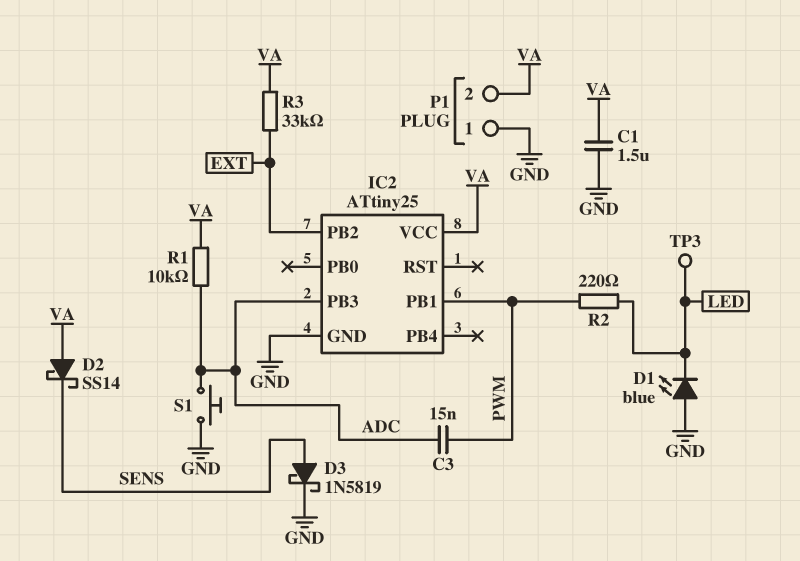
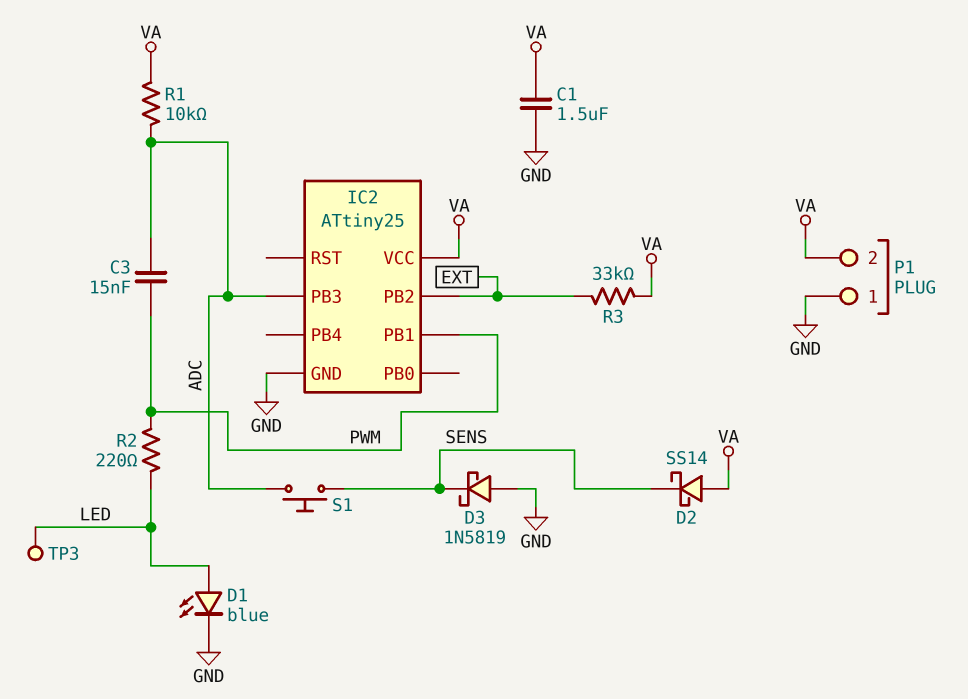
D1: LED blue (A GND, K LED) -> LED blue (A LED, K GND)
D3: schottky 1N5819 (A SENS, K GND) -> schottky 1N5819 (A GND, K SENS)
S1: button (ADC, GND) -> button (ADC, SENS)

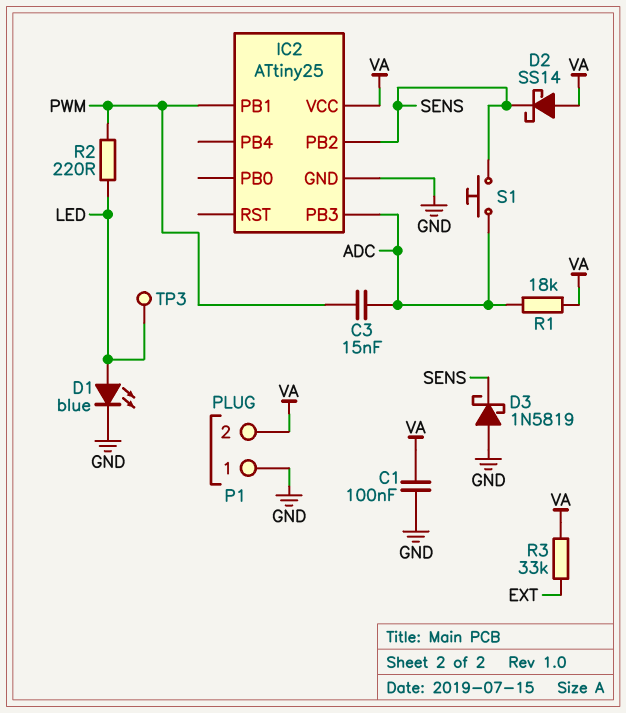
C1: 1.5uF (GND, VA) -> 100nF (GND, VA)
IC2 pin PB2: EXT -> SENS
R1: 10k (ADC, VA) -> 18k (ADC, VA)

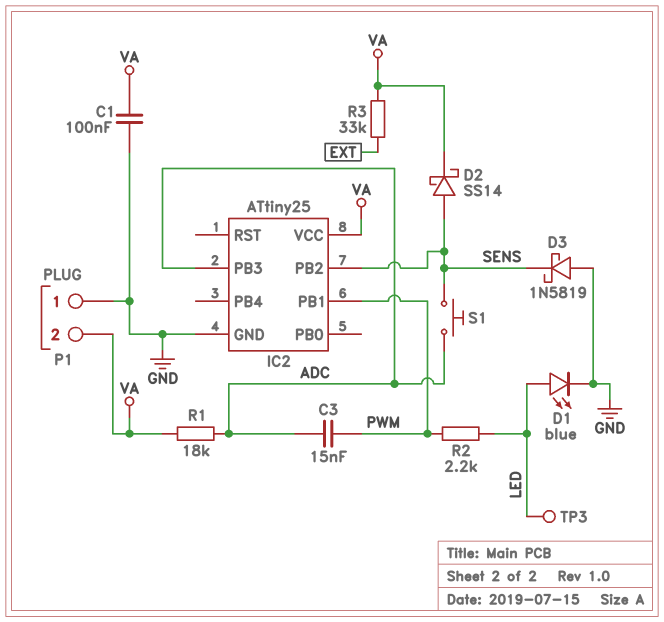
D2: schottky SS14 (A VA, K SENS) -> schottky SS14 (A SENS, K VA)
R2: 220 (LED, PWM) -> 2.2k (LED, PWM)

